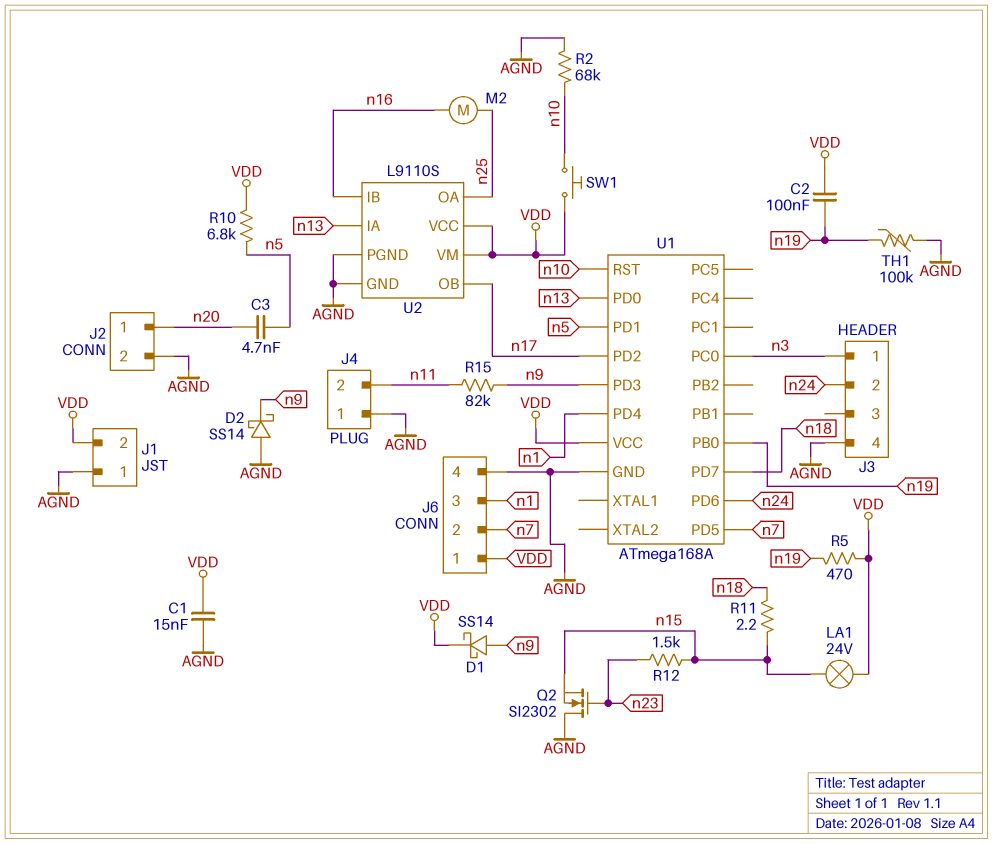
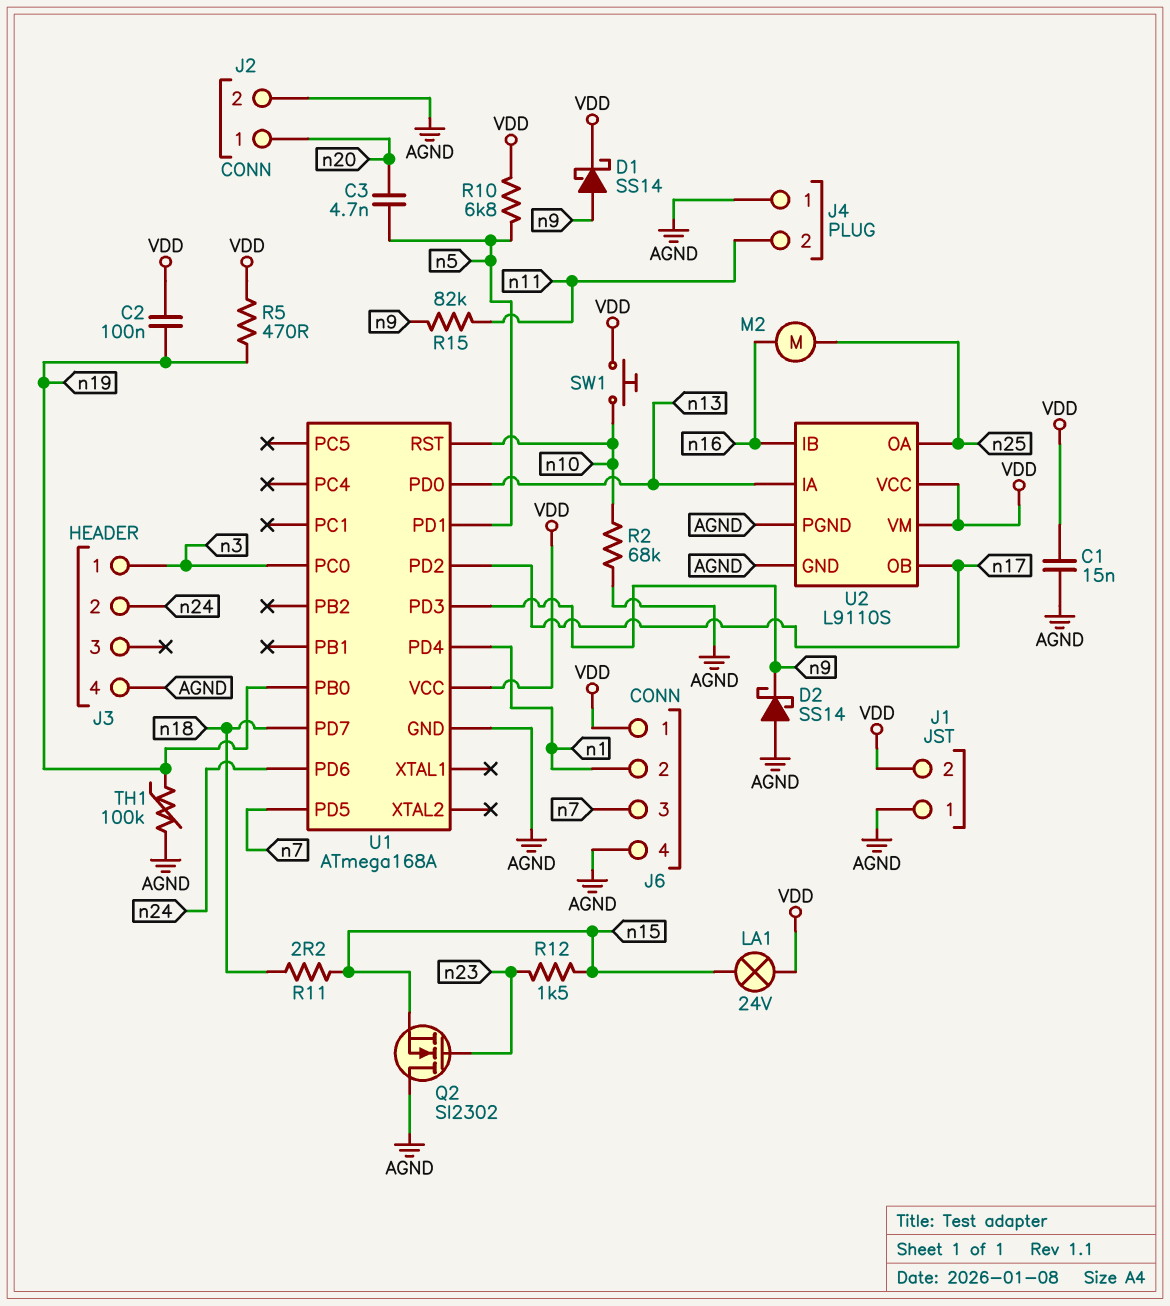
J6 pin 2: n7 -> n1
J6 pin 3: n1 -> n7

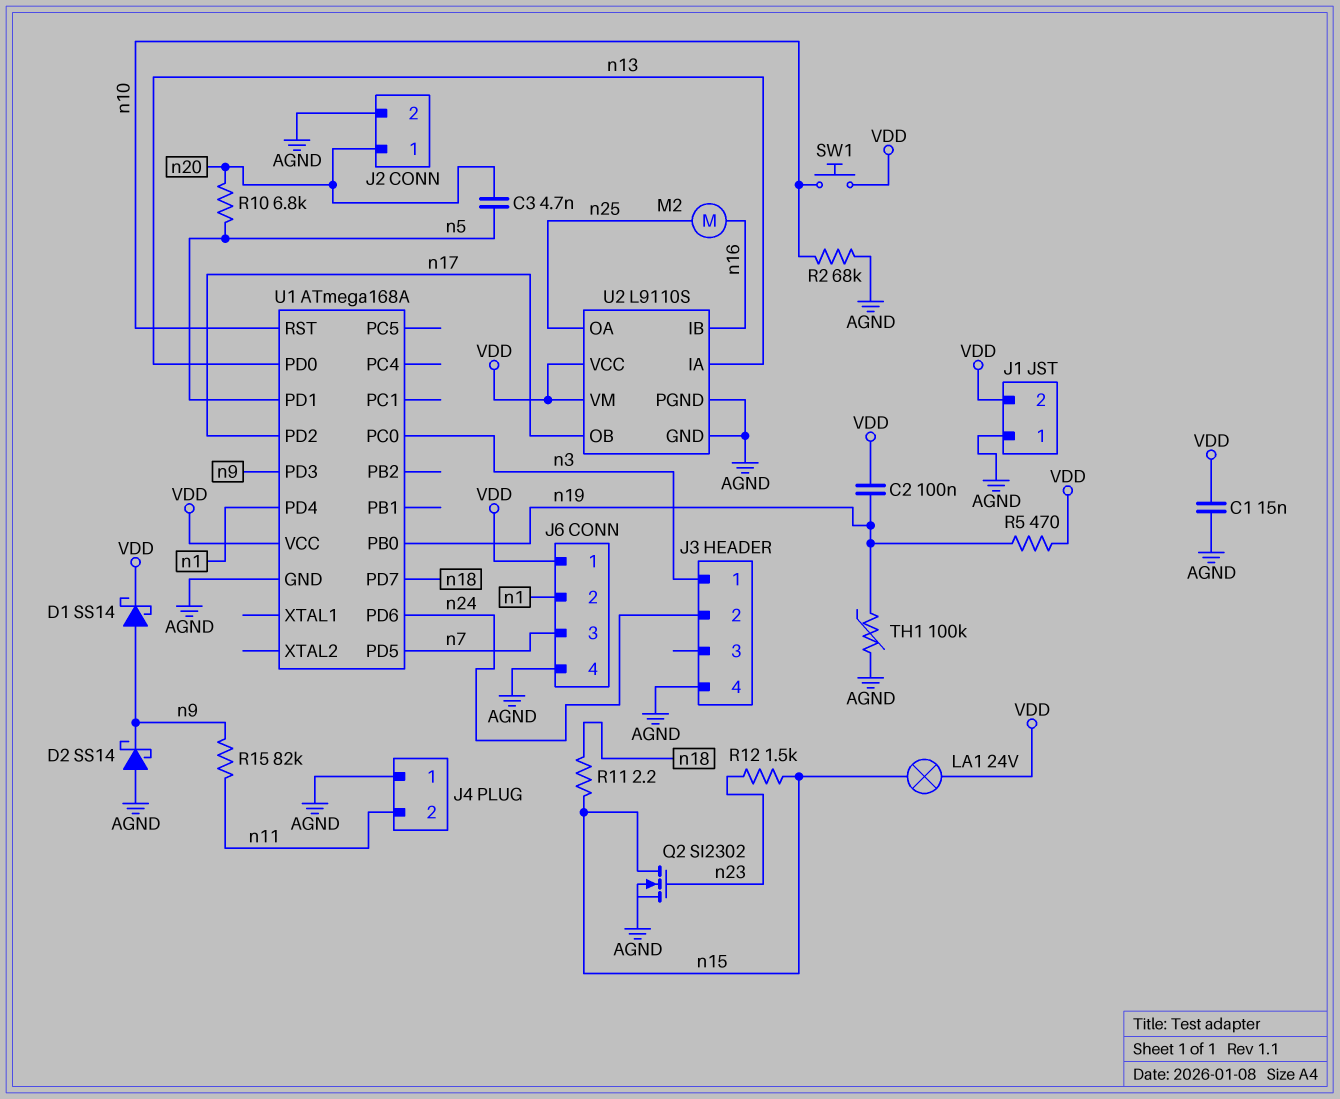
Q2: NMOS SI2302 (G n23, D AGND, S n15) -> NMOS SI2302 (G n23, D n15, S AGND)
R10: 6.8k (VDD, n5) -> 6.8k (n5, n20)

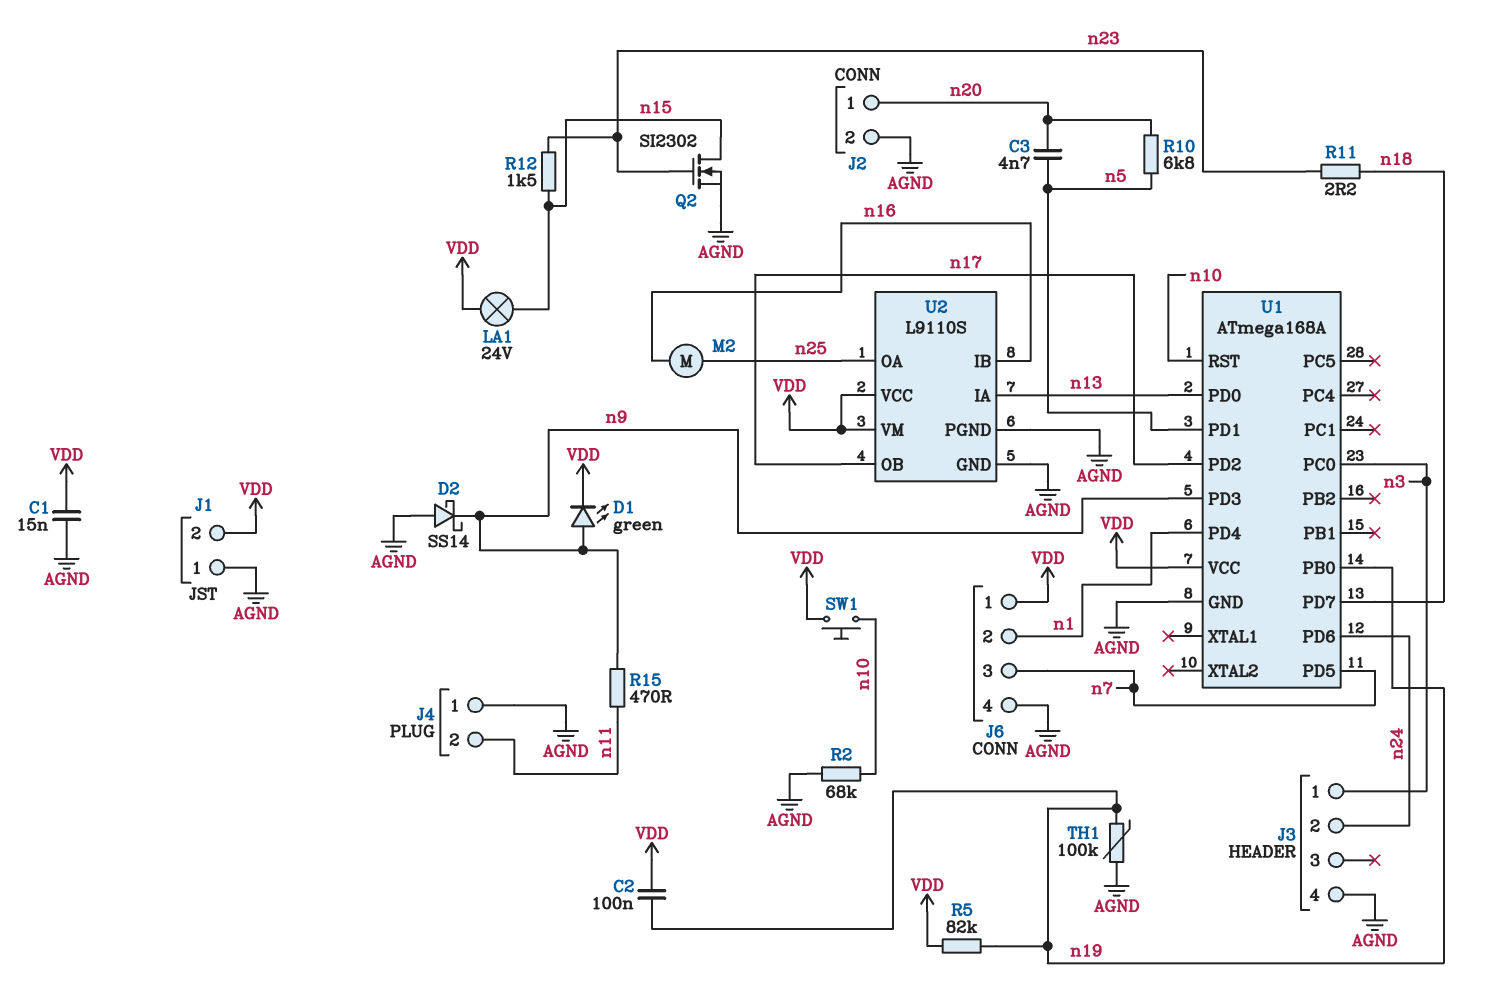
D1: schottky SS14 (A n9, K VDD) -> LED green (A n9, K VDD)
R5: 470 (VDD, n19) -> 82k (VDD, n19)
R11: 2.2 (n15, n18) -> 2.2 (n18, n23)
R15: 82k (n9, n11) -> 470 (n9, n11)

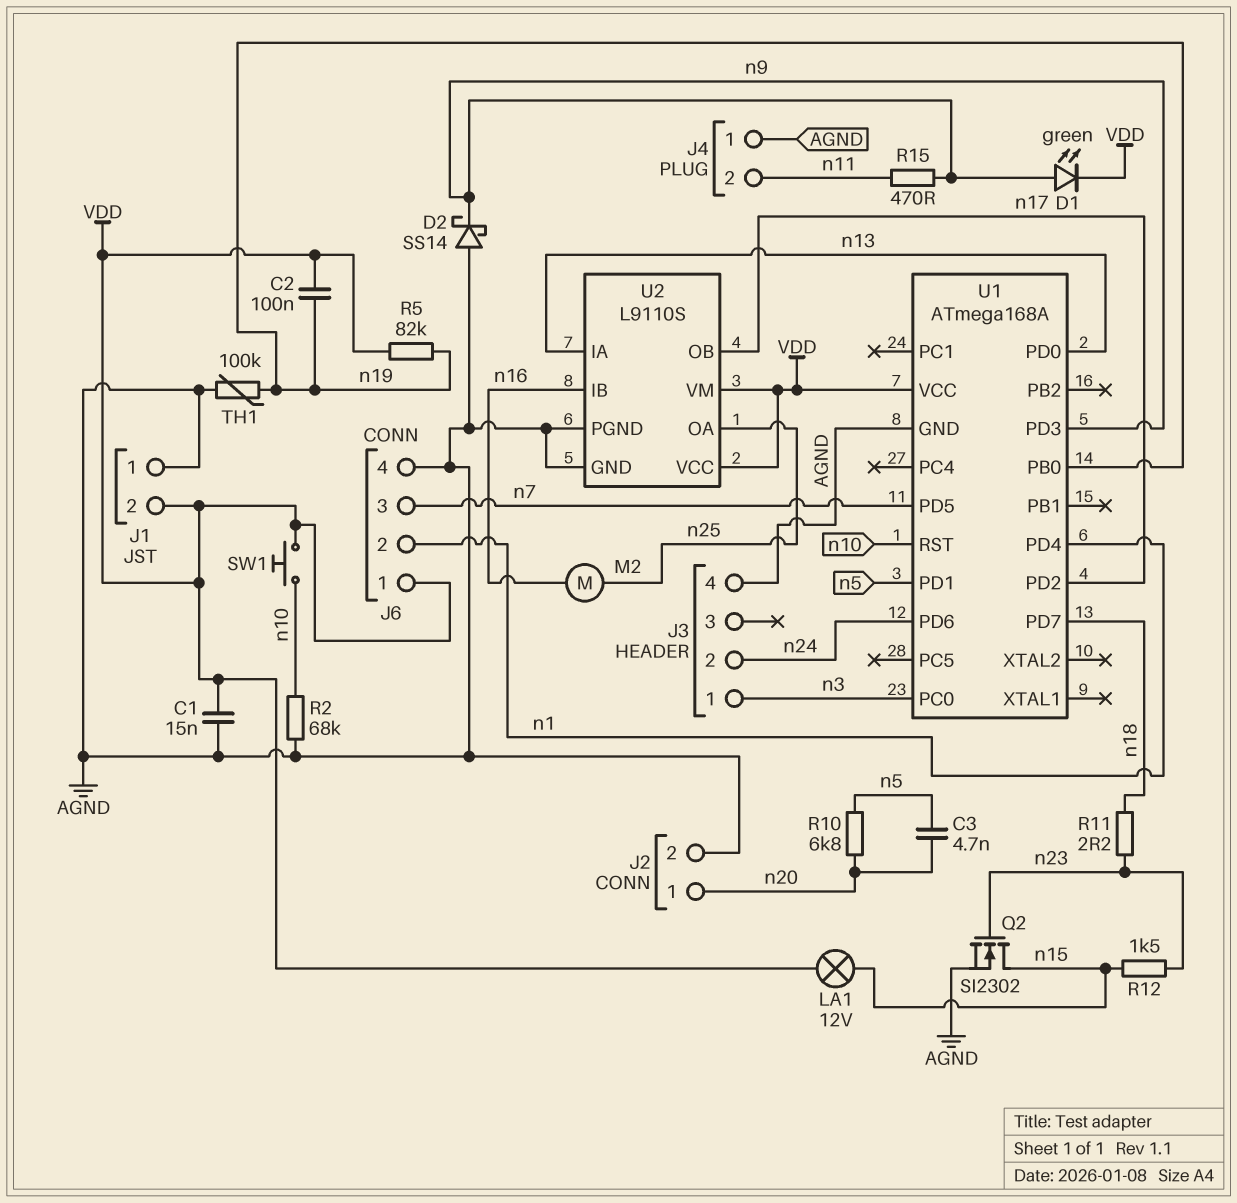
LA1: lamp 24V (VDD, n15) -> lamp 12V (VDD, n15)

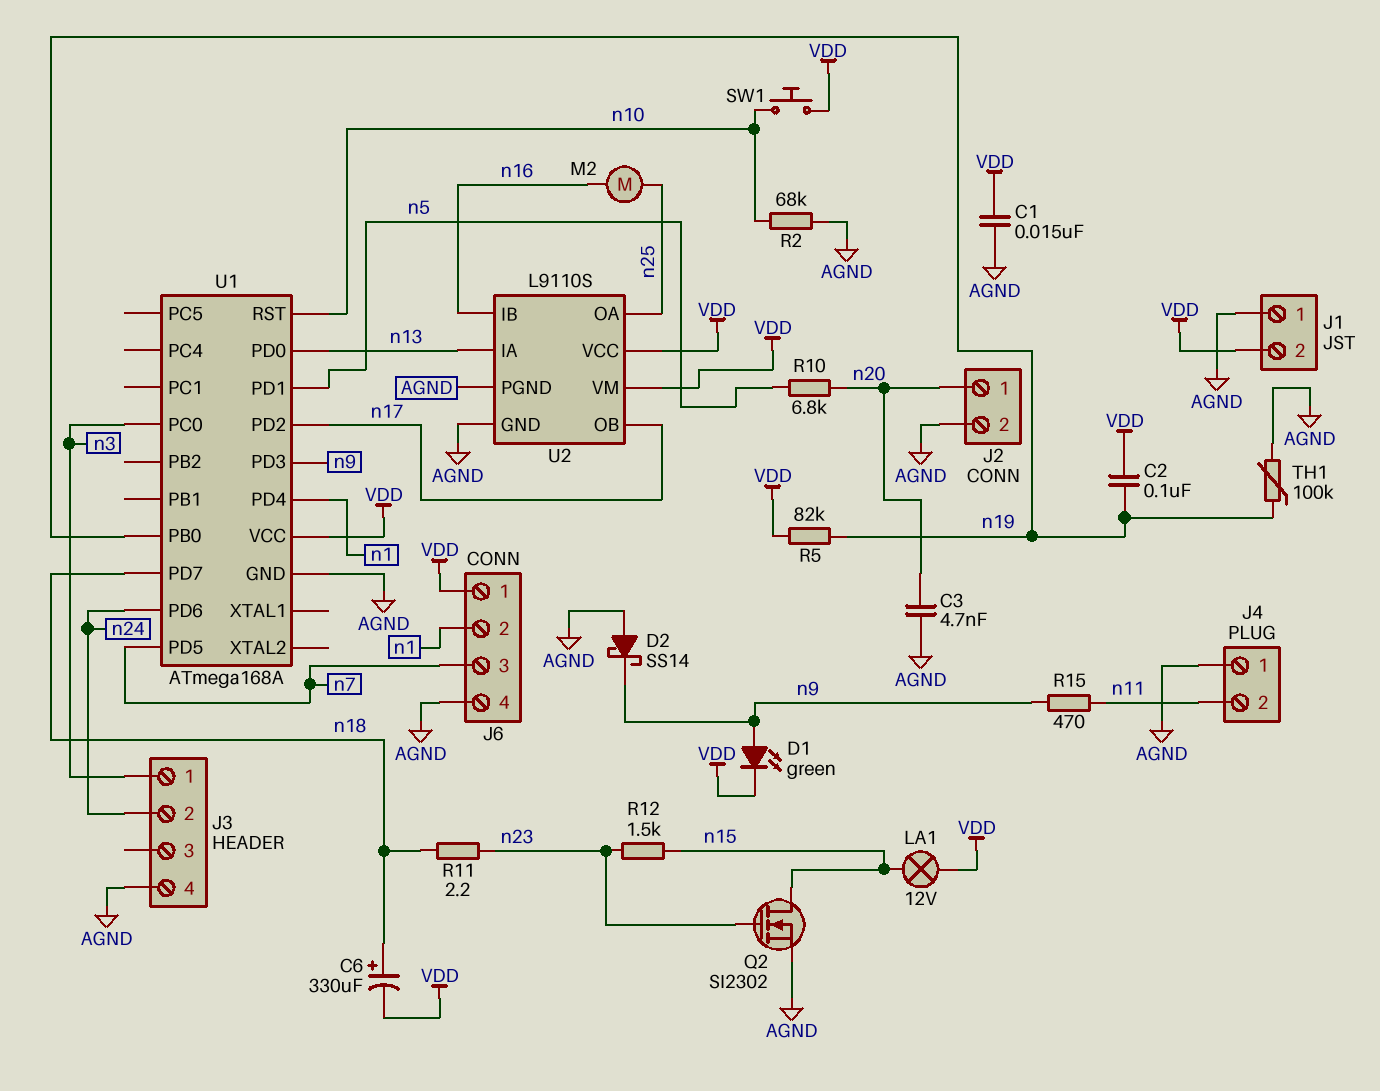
C3: 4.7nF (n5, n20) -> 4.7nF (AGND, n20)
C6: none -> 330uF (plus n18, minus VDD)

